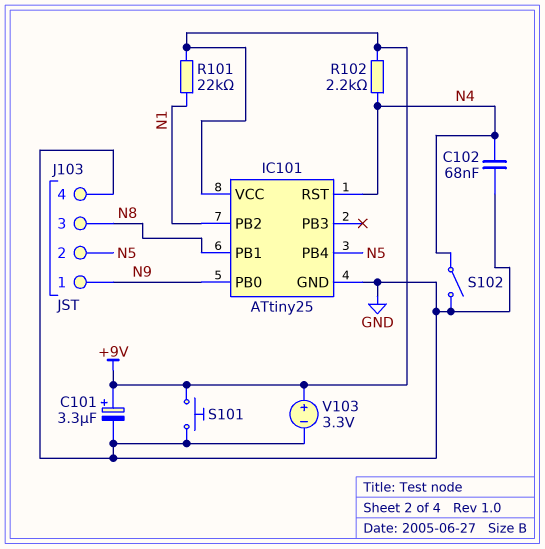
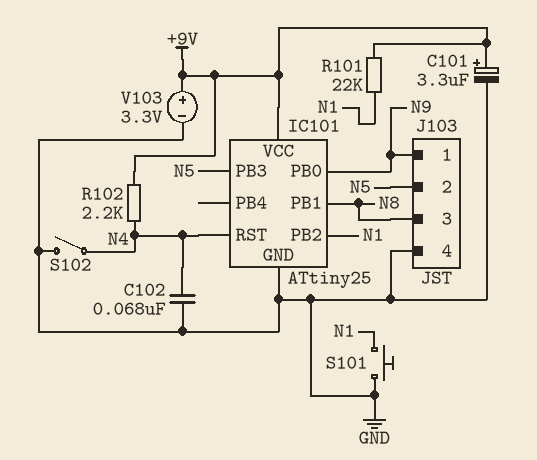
IC101 pin PB3: none -> N5
IC101 pin PB4: N5 -> none
S101: button (+9V, GND) -> button (GND, N1)

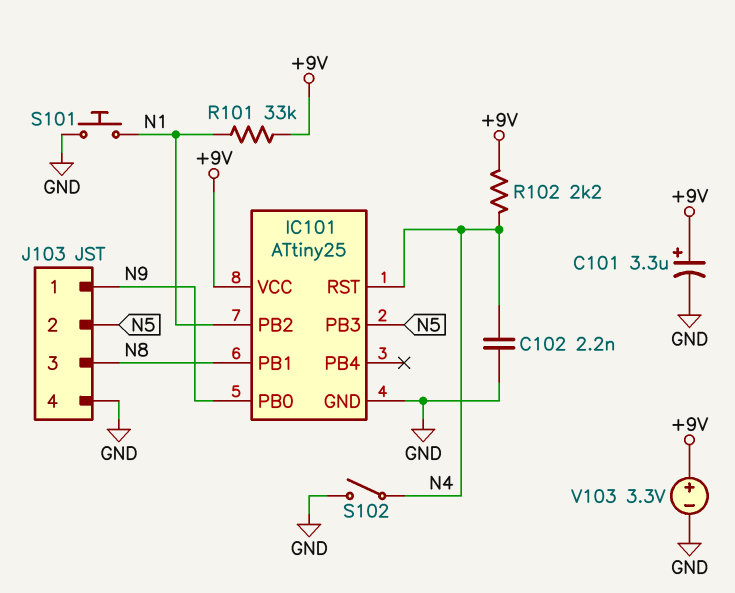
C102: 68nF (GND, N4) -> 2.2nF (GND, N4)
R101: 22k (+9V, N1) -> 33k (+9V, N1)

